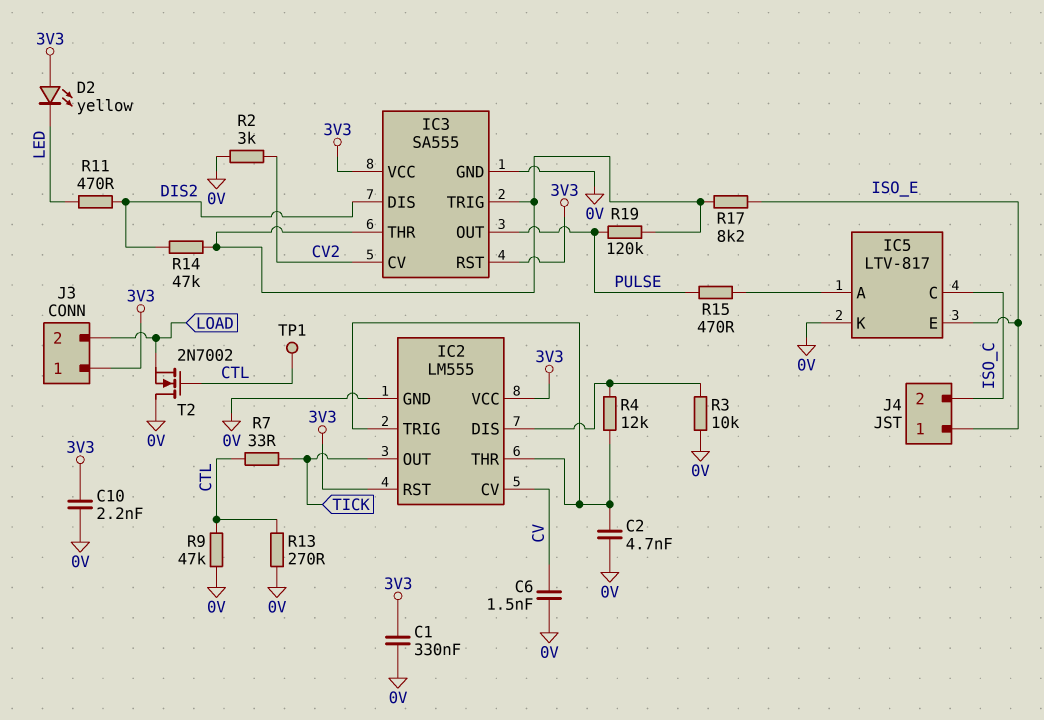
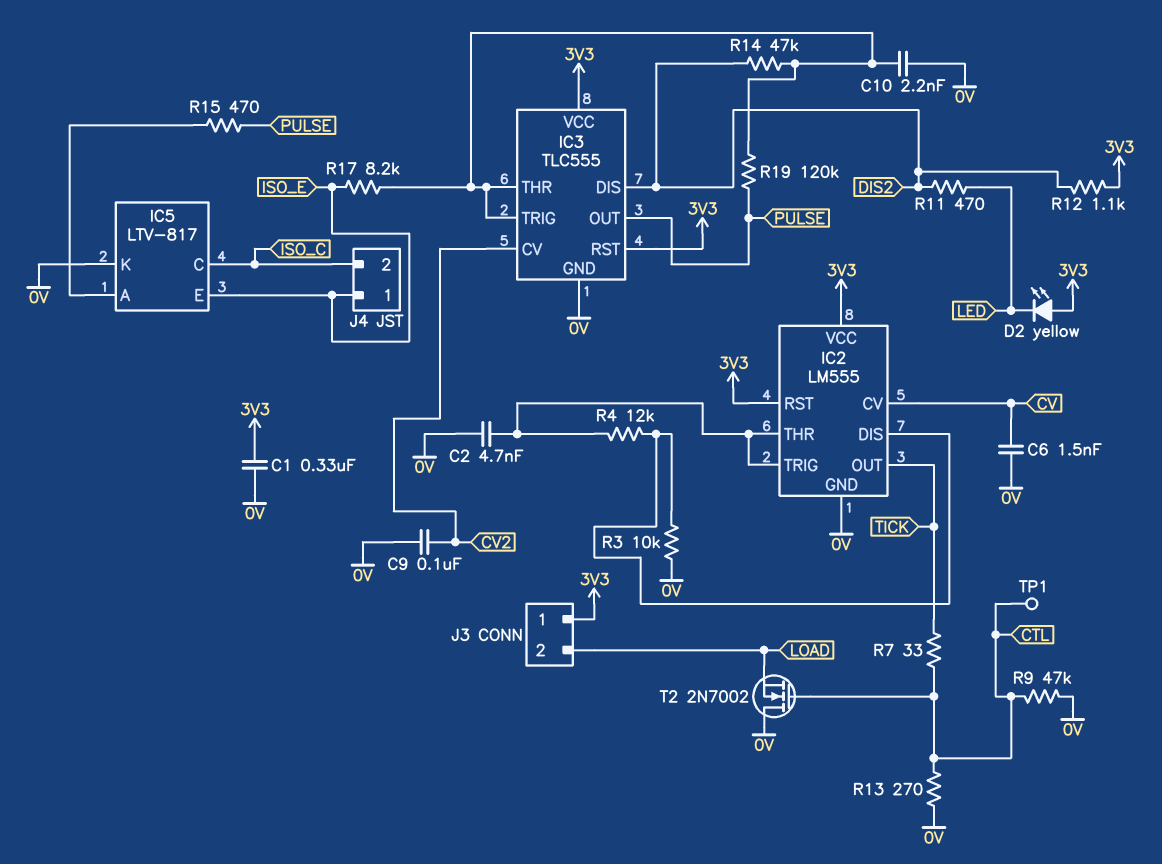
C9: none -> 100nF (0V, CV2)
C10: 2.2nF (0V, 3V3) -> 2.2nF (0V, IC3/THR)
IC3: SA555 -> TLC555
R2: 3k (0V, CV2) -> none
R12: none -> 1.1k (3V3, DIS2)

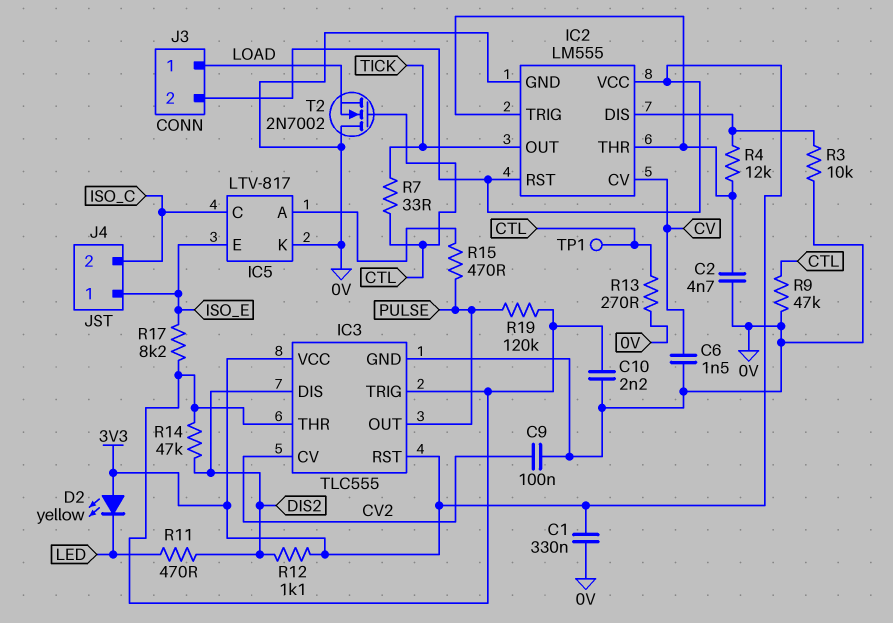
J3 pin 1: 3V3 -> LOAD
J3 pin 2: LOAD -> 3V3

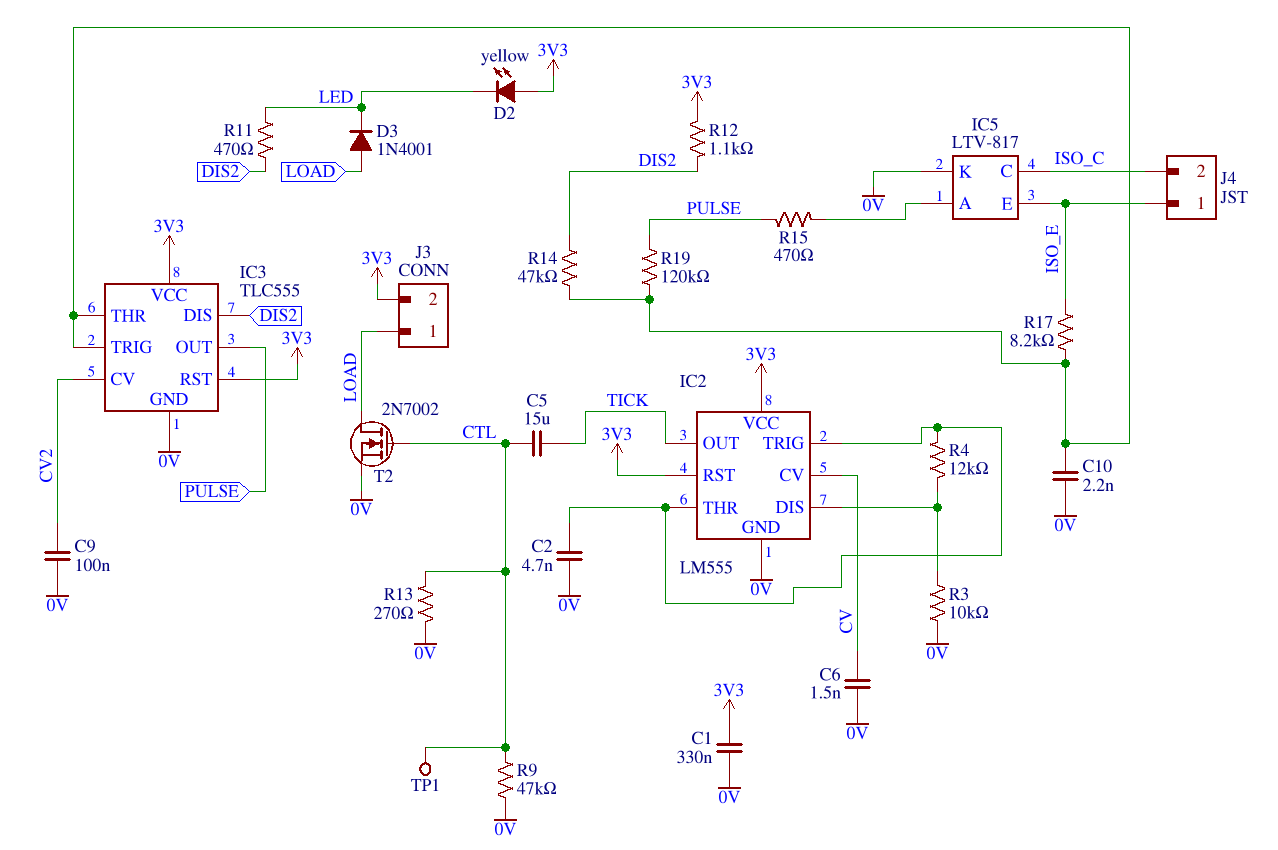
C5: none -> 15uF (CTL, TICK)
D3: none -> diode 1N4001 (A LOAD, K LED)
R7: 33 (CTL, TICK) -> none
T2: NMOS 2N7002 (G CTL, D 0V, S LOAD) -> NMOS 2N7002 (G CTL, D LOAD, S 0V)

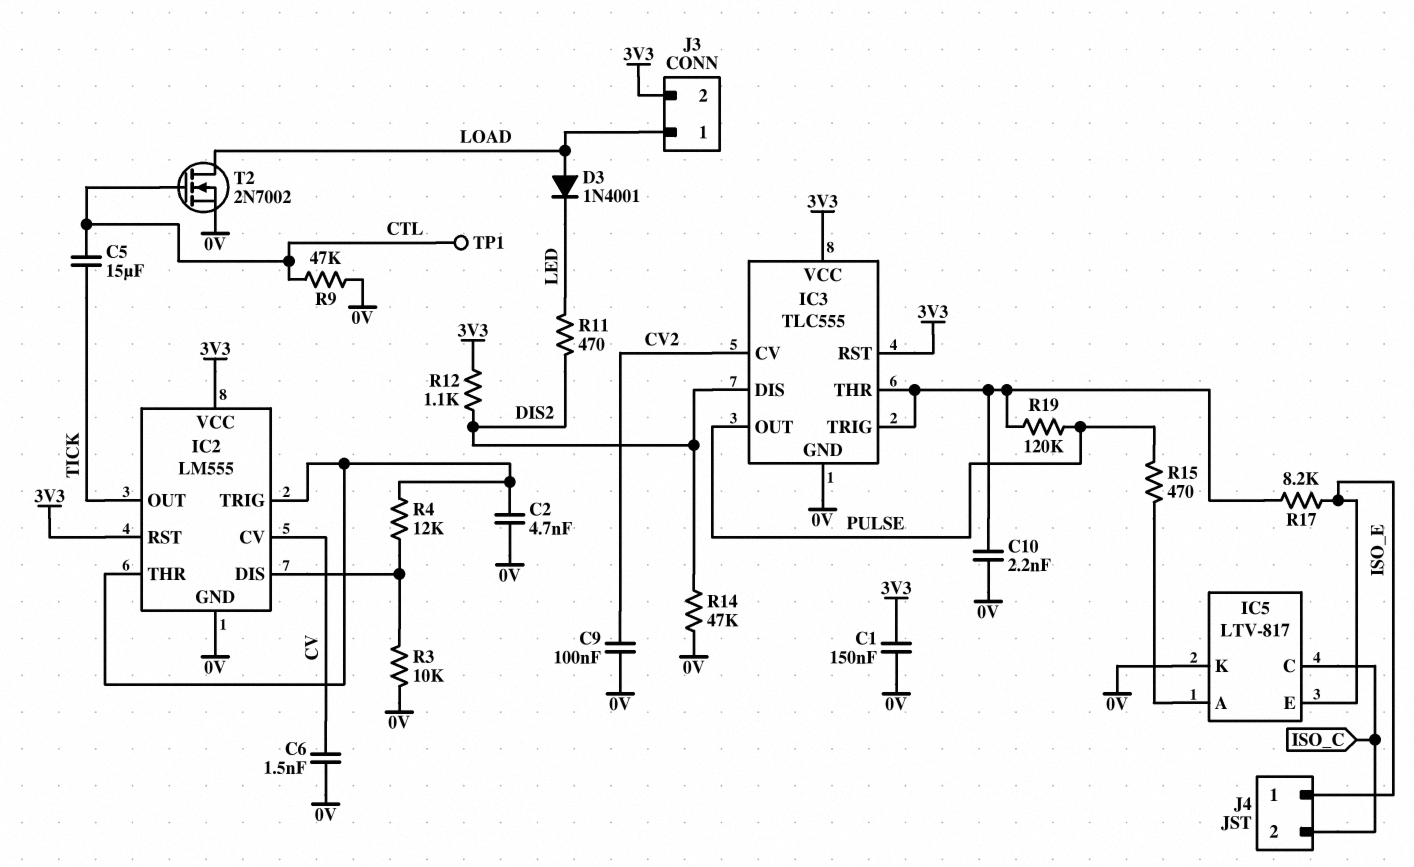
C1: 330nF (0V, 3V3) -> 150nF (0V, 3V3)
D2: LED yellow (A 3V3, K LED) -> none
R13: 270 (0V, CTL) -> none
R14: 47k (DIS2, IC3/THR) -> 47k (0V, DIS2)

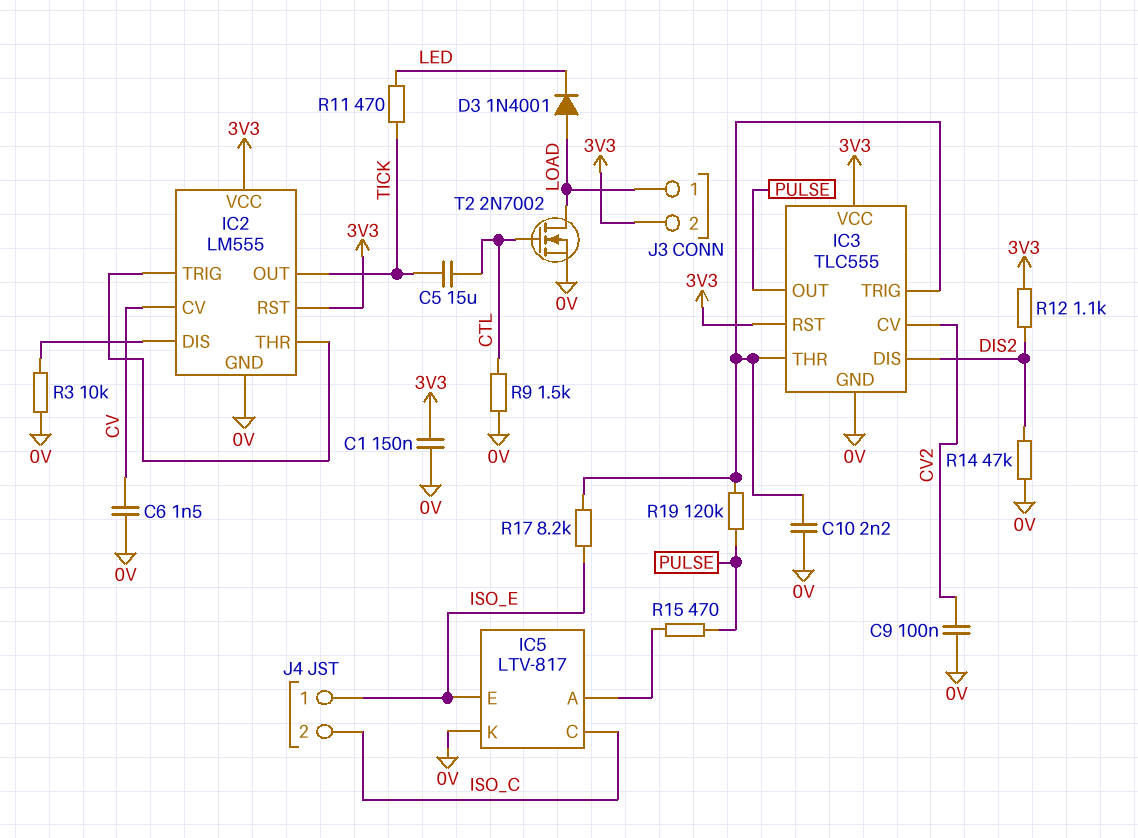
C2: 4.7nF (0V, IC2/THR) -> none
R4: 12k (IC2/DIS, IC2/THR) -> none
R9: 47k (0V, CTL) -> 1.5k (0V, CTL)
R11: 470 (DIS2, LED) -> 470 (LED, TICK)
TP1: test point (CTL) -> none

